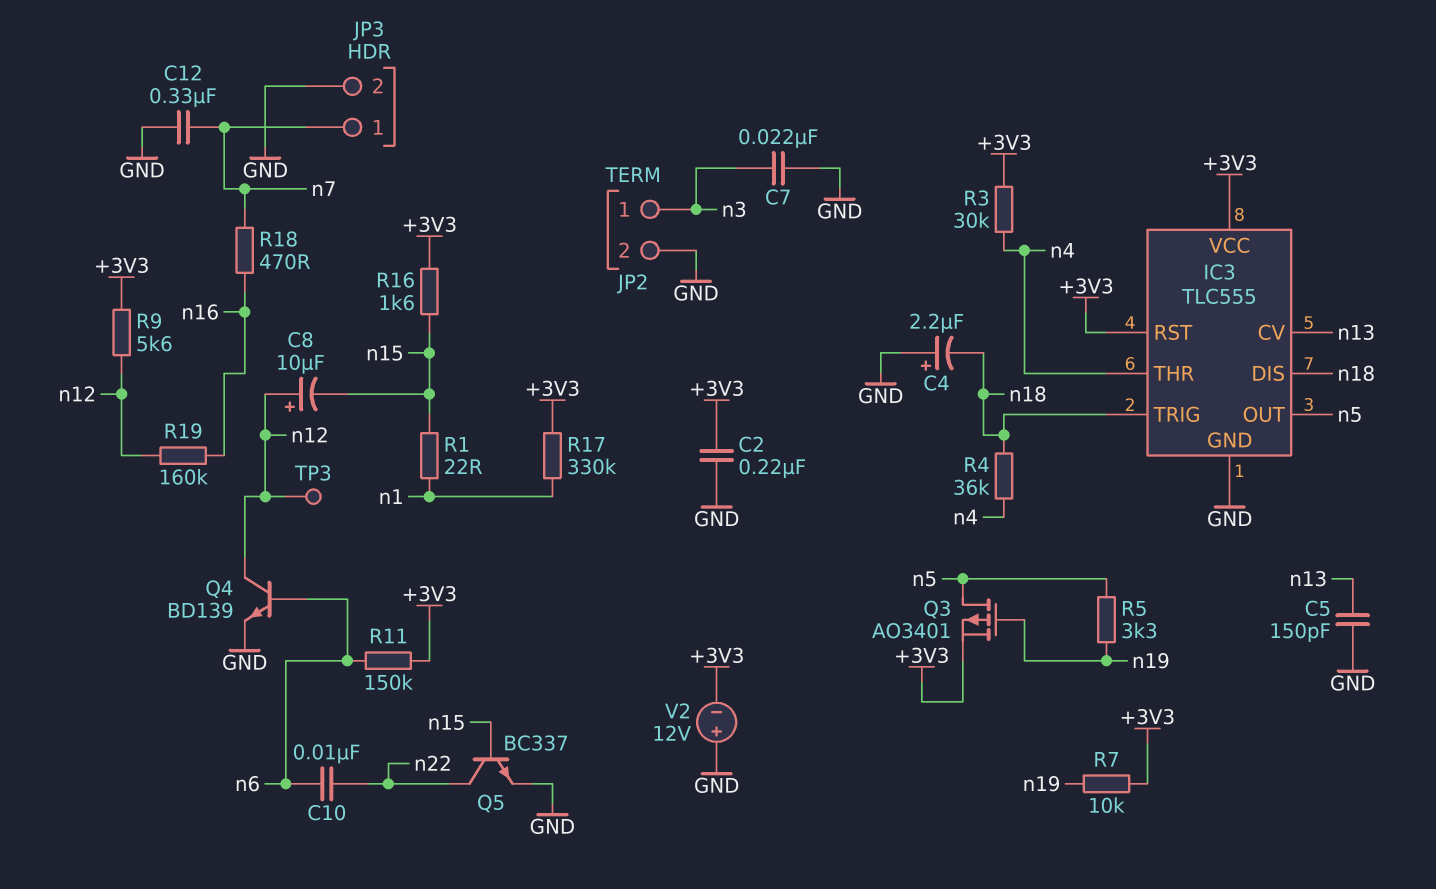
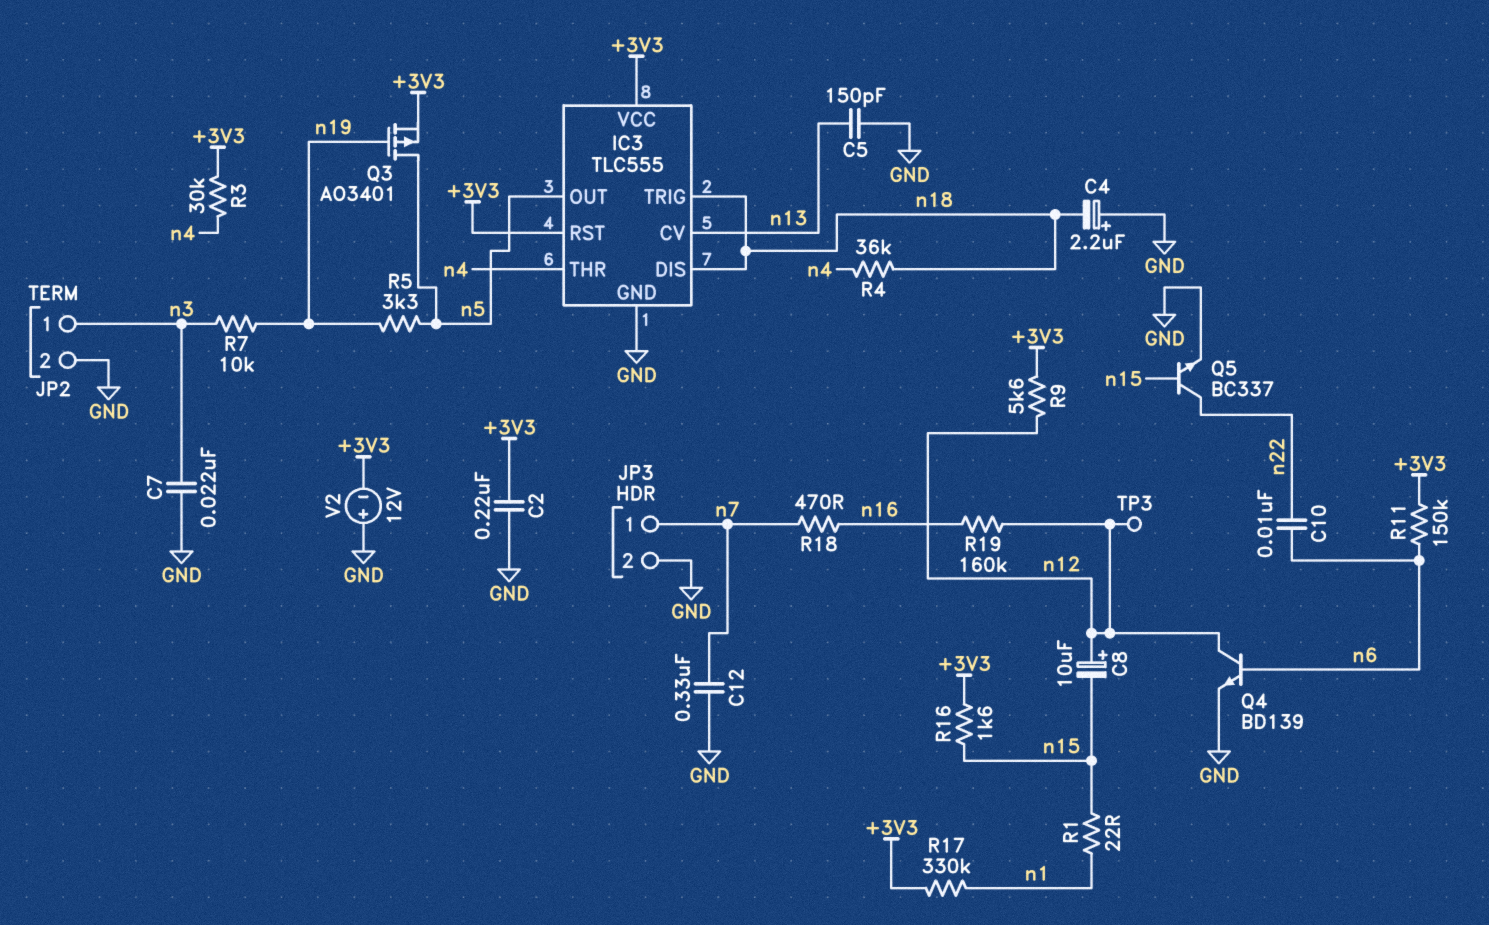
R7: 10k (+3V3, n19) -> 10k (n3, n19)

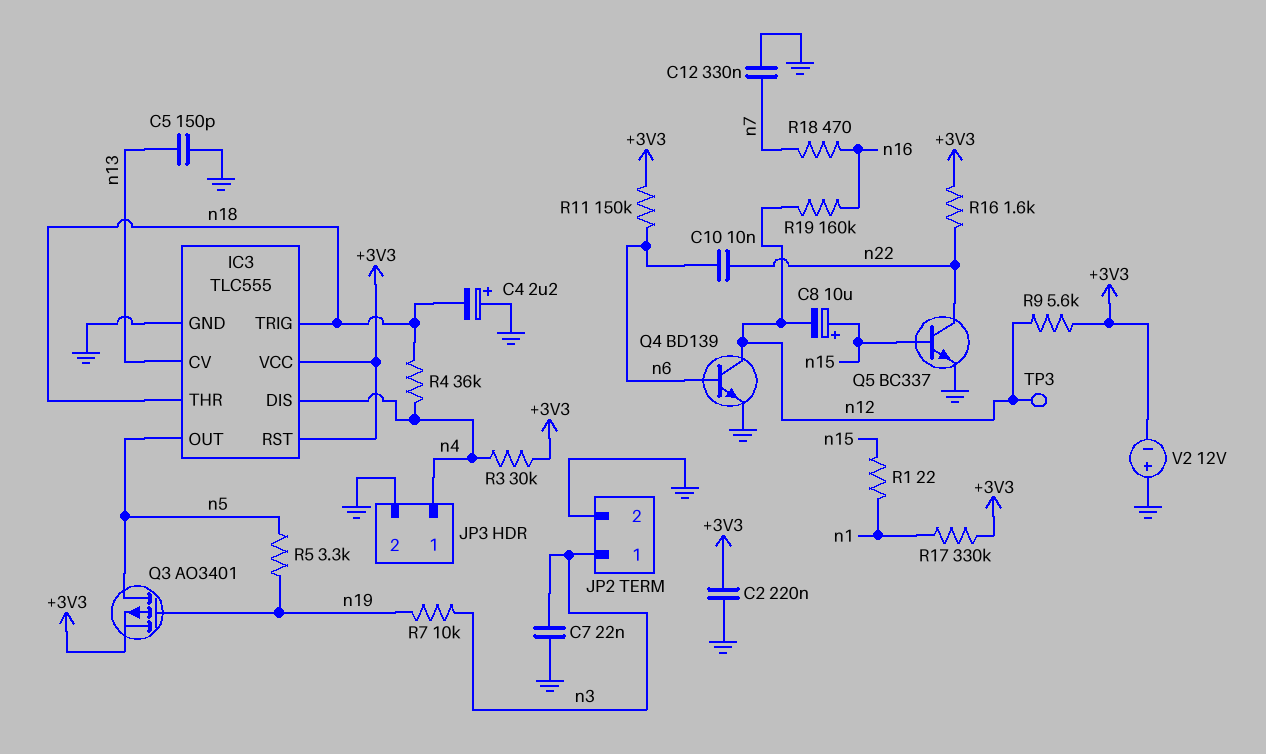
C8: 10uF (plus n12, minus n15) -> 10uF (plus n15, minus n12)
IC3 pin DIS: n18 -> n4
IC3 pin THR: n4 -> n18
JP3 pin 1: n7 -> n4
R16: 1.6k (+3V3, n15) -> 1.6k (+3V3, n22)

